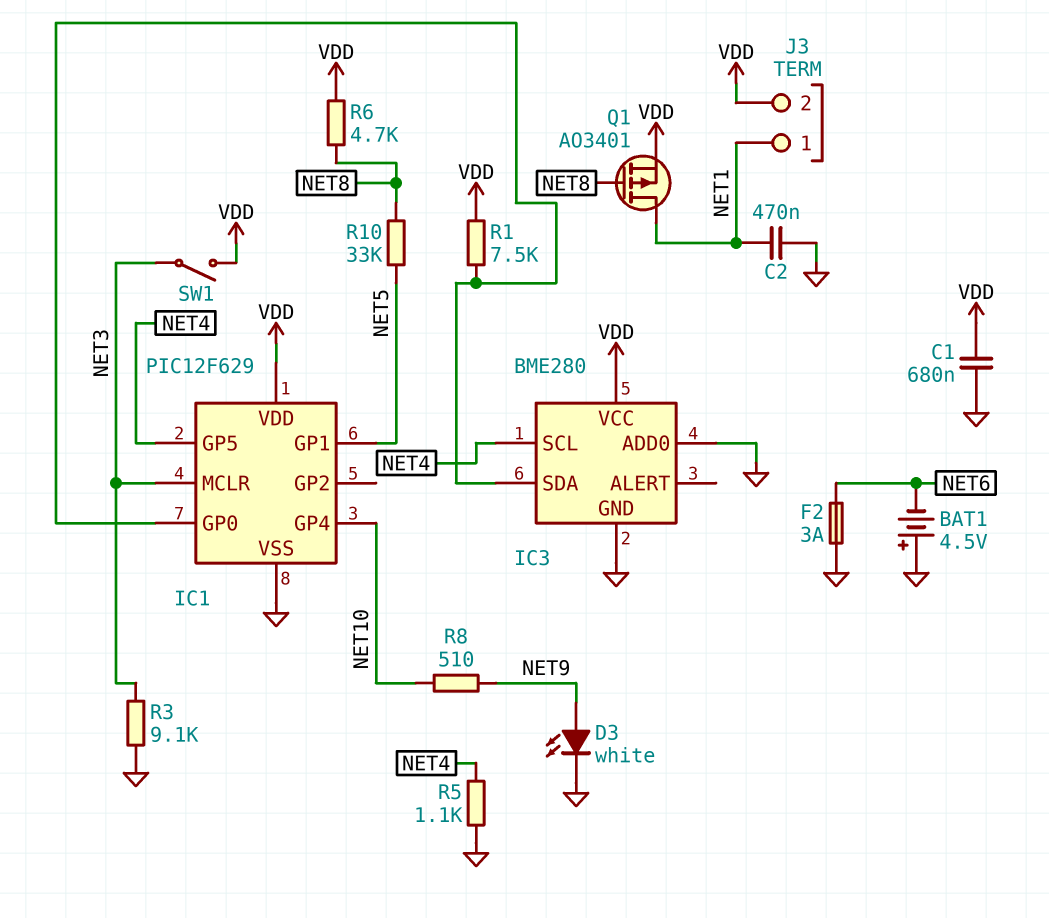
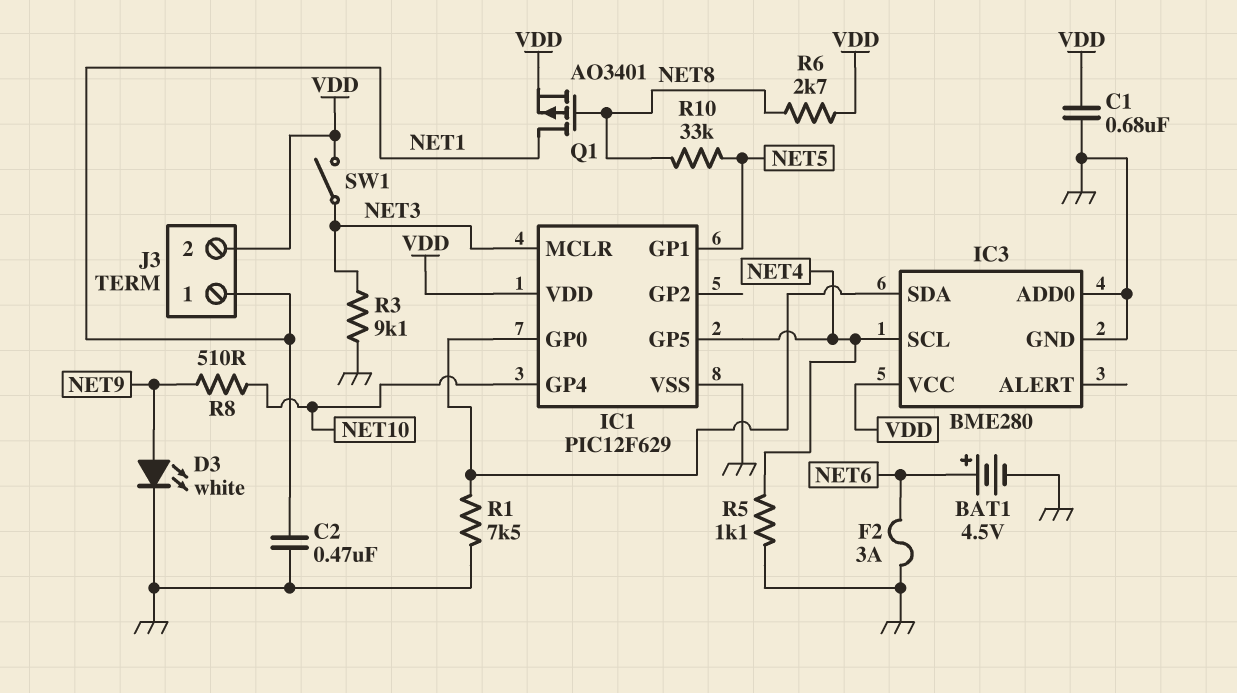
BAT1: 4.5V (plus GND, minus NET6) -> 4.5V (plus NET6, minus GND)
R1: 7.5k (IC1/GP0, VDD) -> 7.5k (GND, IC1/GP0)
R6: 4.7k (NET8, VDD) -> 2.7k (NET8, VDD)

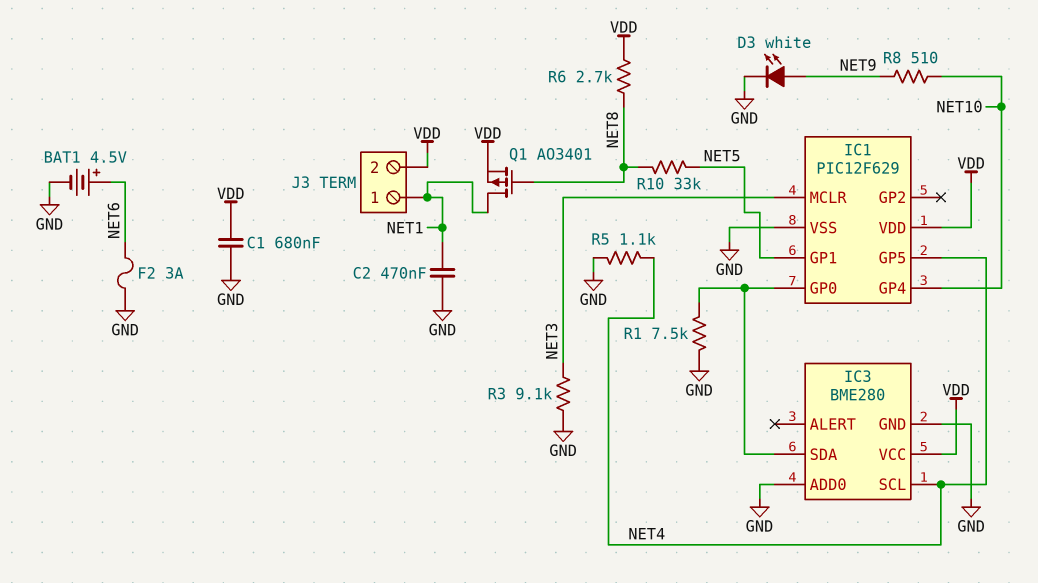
SW1: switch (NET3, VDD) -> none

